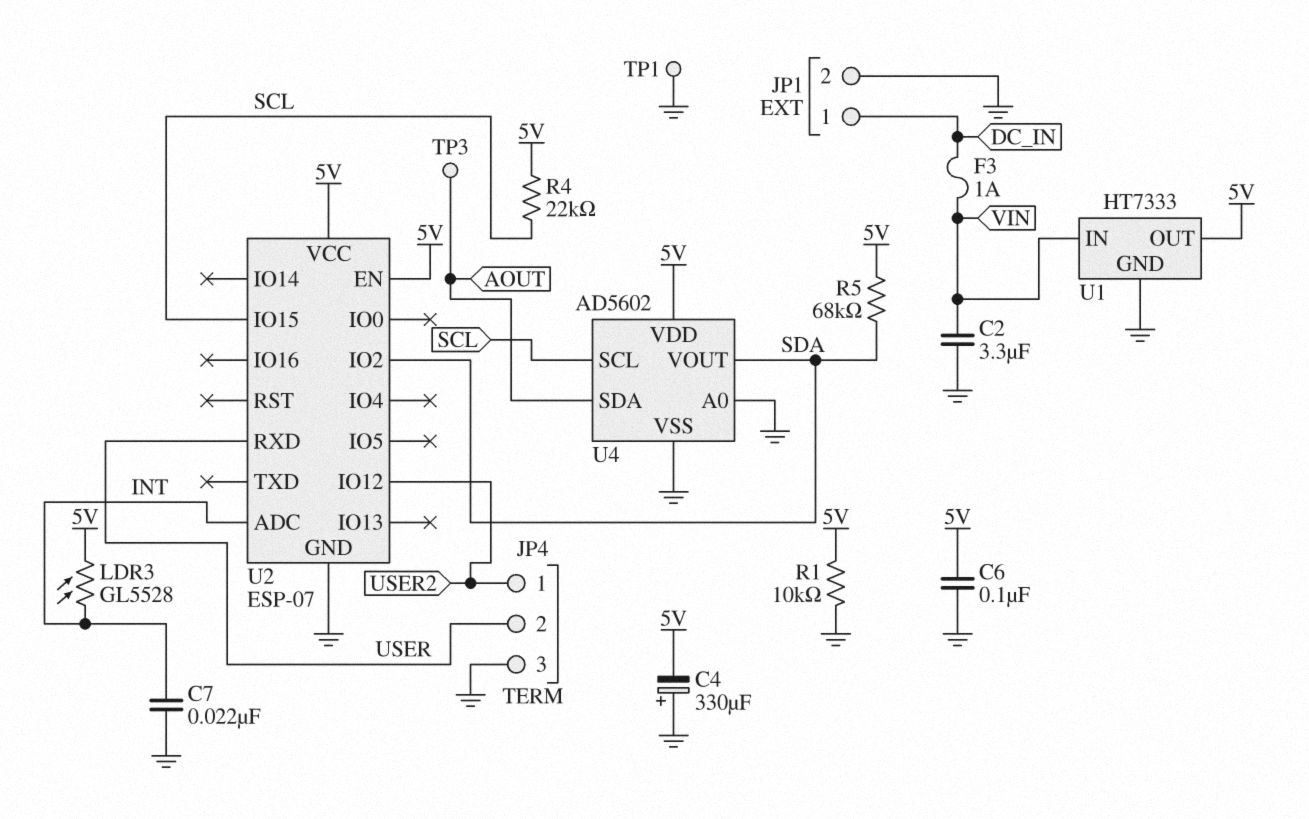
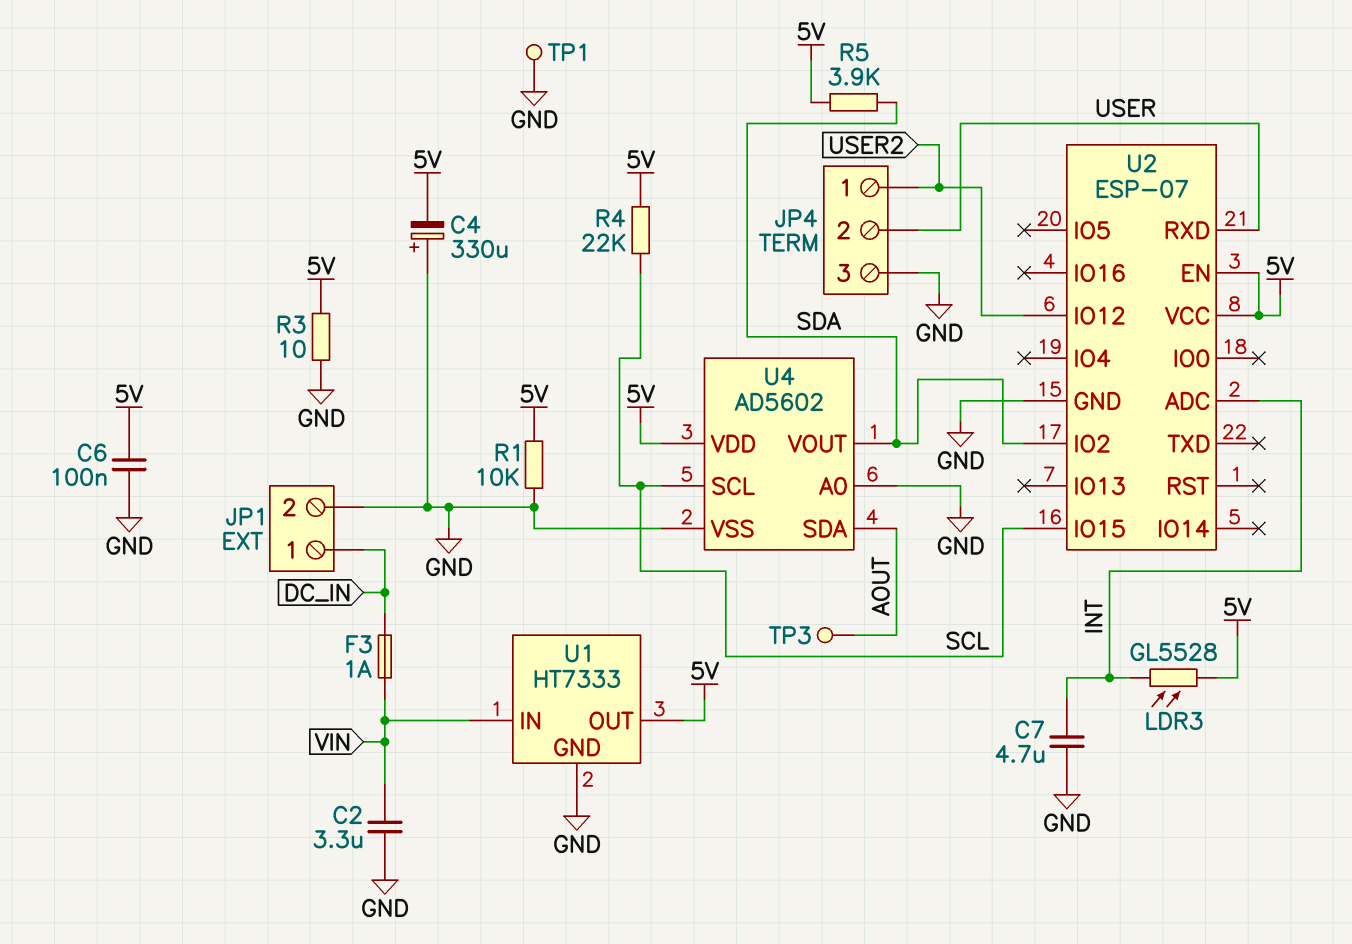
C7: 22nF (GND, INT) -> 4.7uF (GND, INT)
R3: none -> 10 (5V, GND)
R5: 68k (5V, SDA) -> 3.9k (5V, SDA)

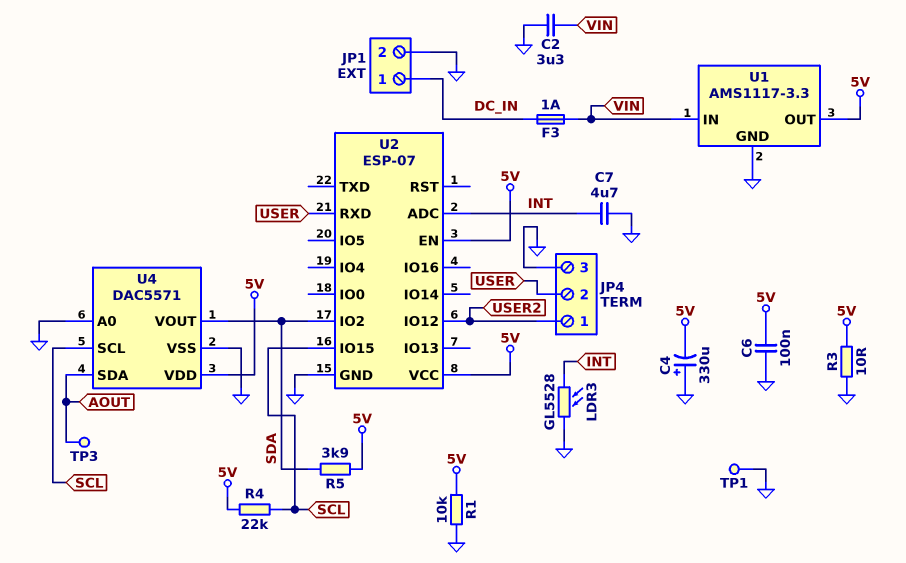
LDR3: GL5528 (5V, INT) -> GL5528 (GND, INT)
U1: HT7333 -> AMS1117-3.3
U4: AD5602 -> DAC5571

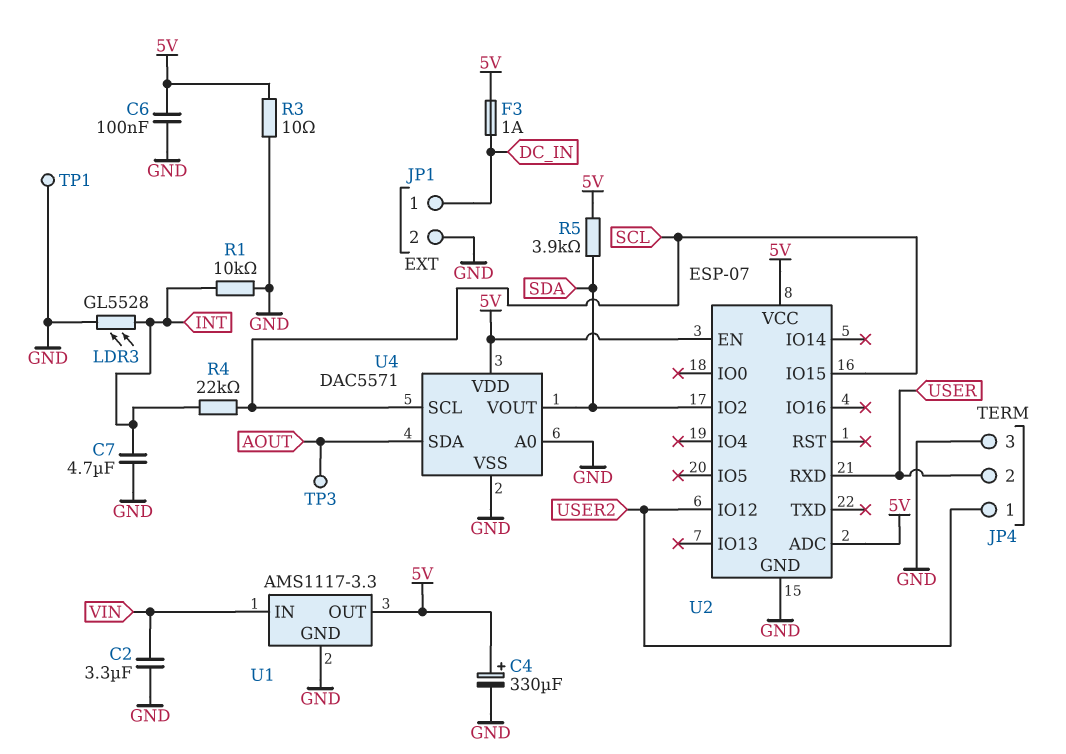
C4: 330uF (plus GND, minus 5V) -> 330uF (plus 5V, minus GND)
F3: 1A (DC_IN, VIN) -> 1A (5V, DC_IN)
R1: 10k (5V, GND) -> 10k (GND, INT)
R4: 22k (5V, SCL) -> 22k (INT, SCL)
U2 pin ADC: INT -> 5V

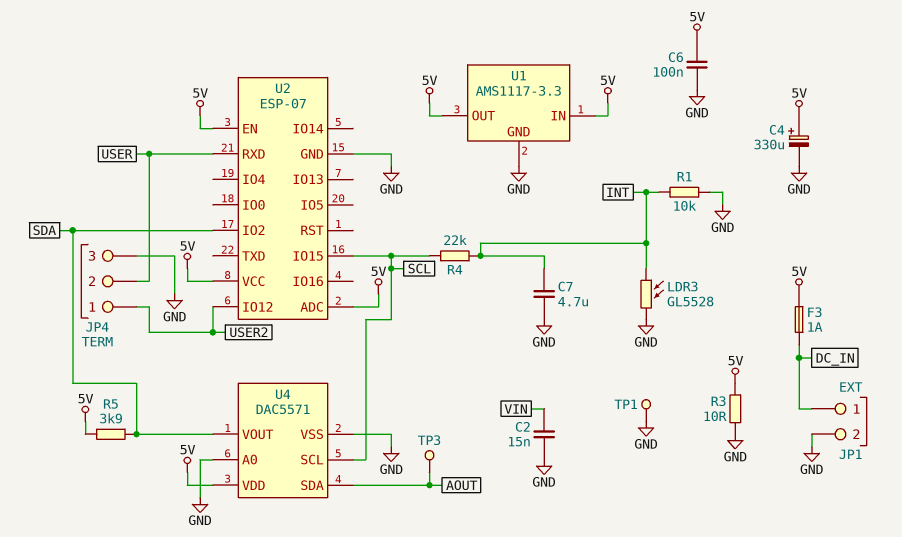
C2: 3.3uF (GND, VIN) -> 15nF (GND, VIN)
U1 pin IN: VIN -> 5V

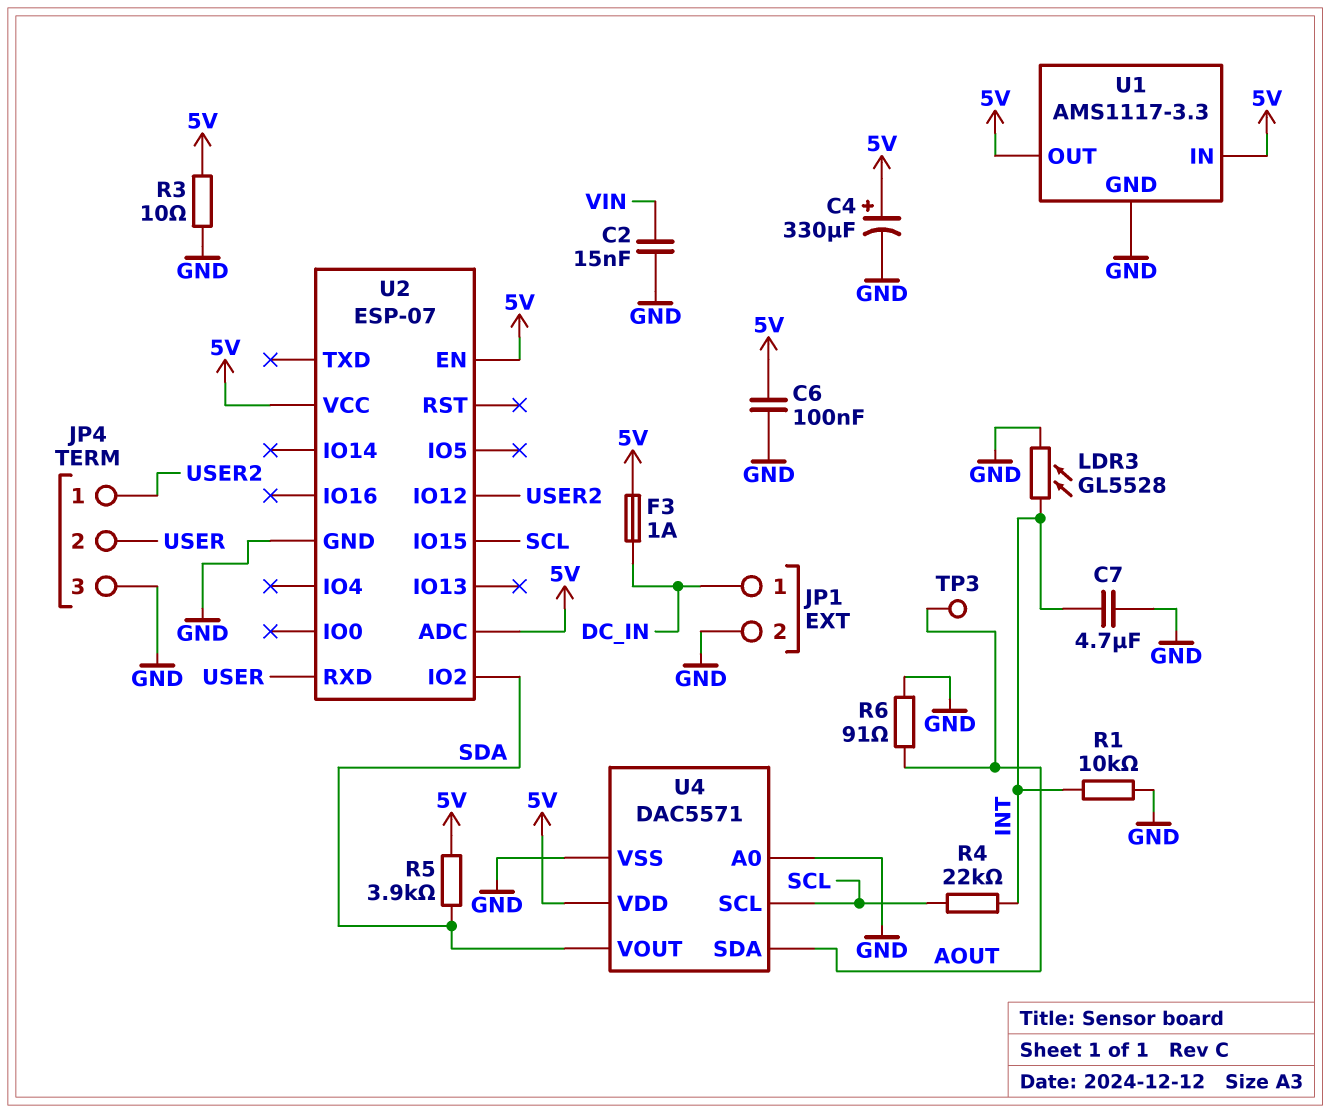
R6: none -> 91 (AOUT, GND)
TP1: test point (GND) -> none

